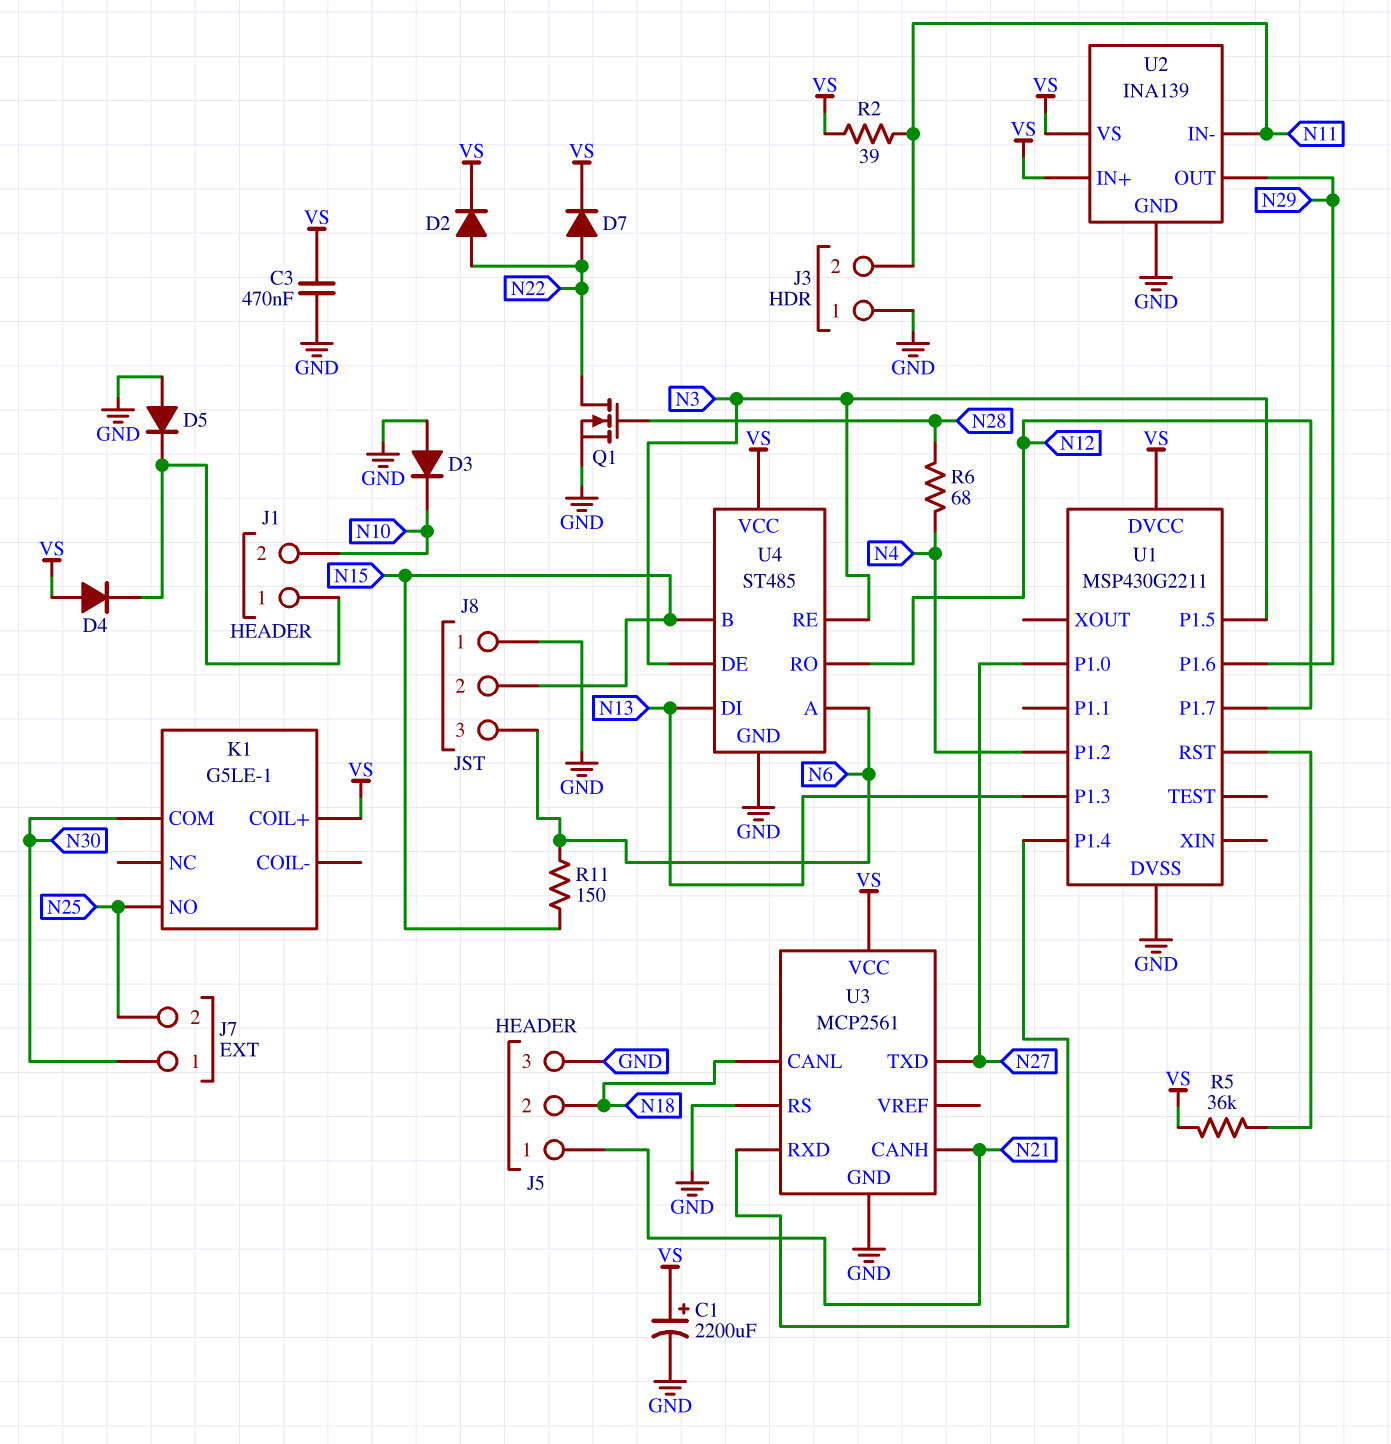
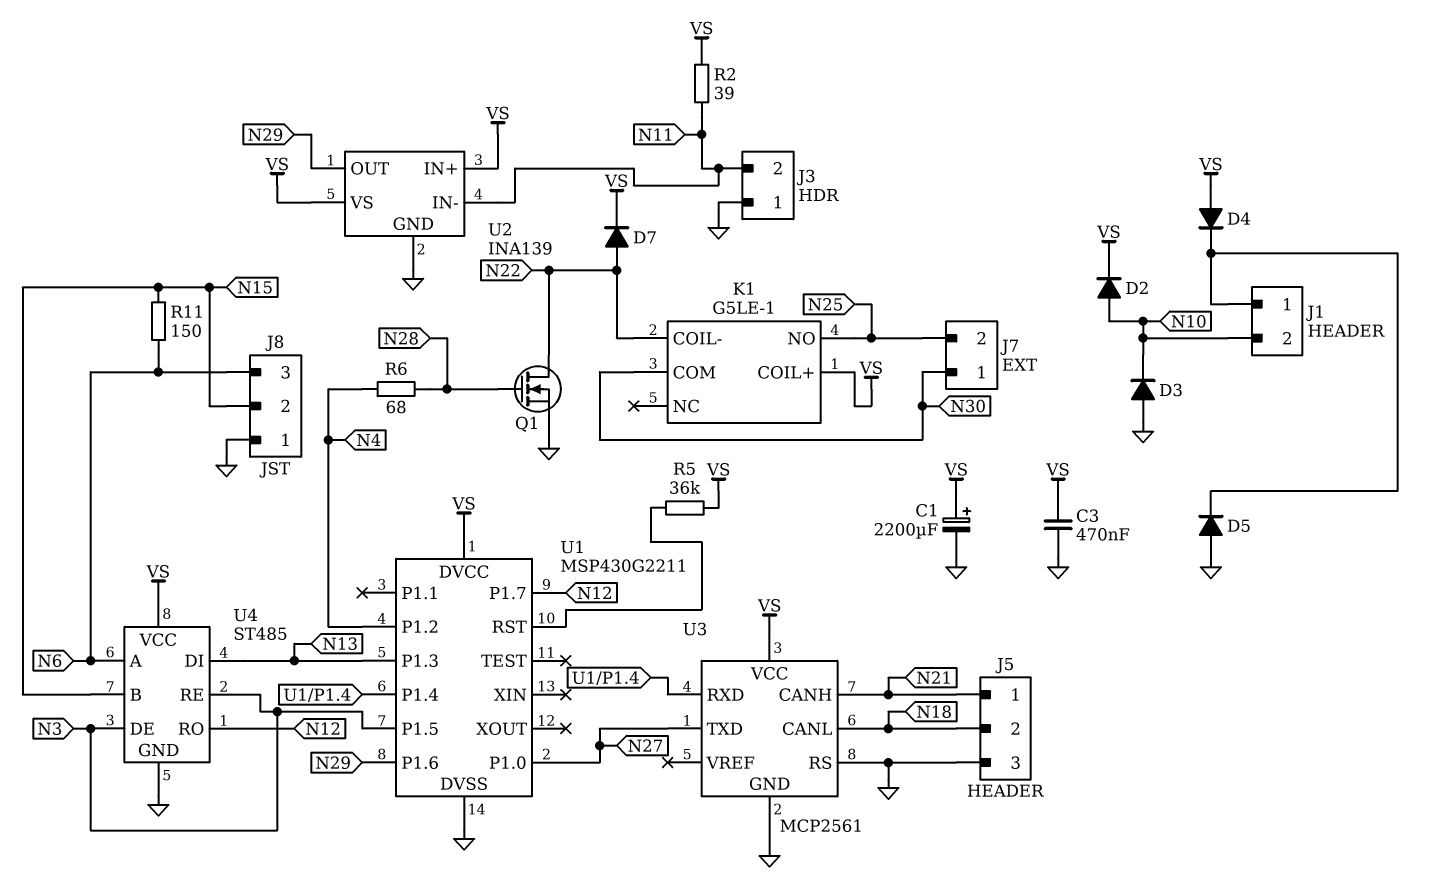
D2: diode (A N22, K VS) -> diode (A N10, K VS)
K1 pin COIL-: none -> N22

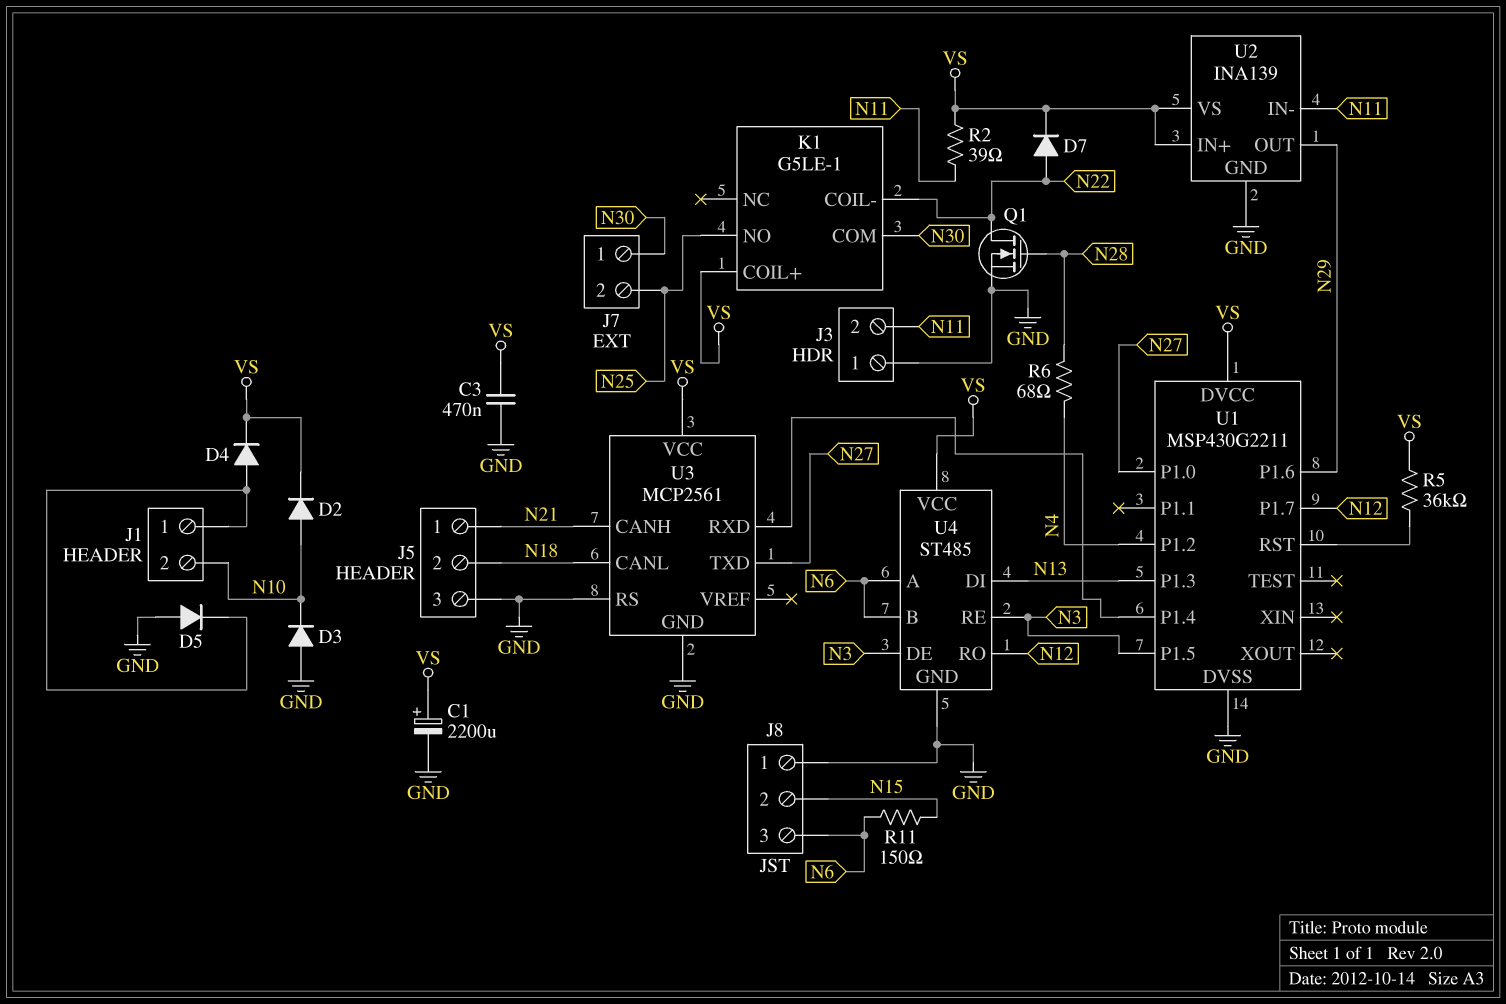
D4: diode (A VS, K J1/1) -> diode (A J1/1, K VS)
U4 pin B: N15 -> N6

